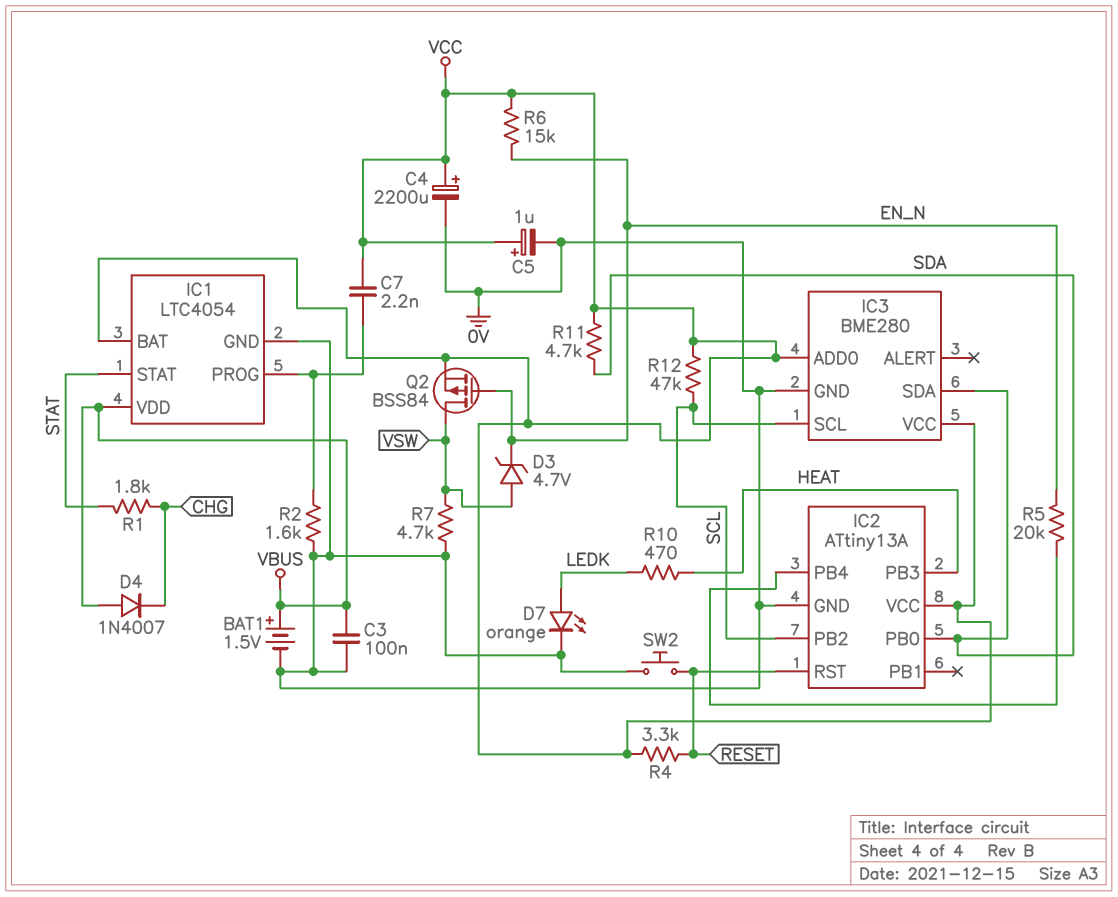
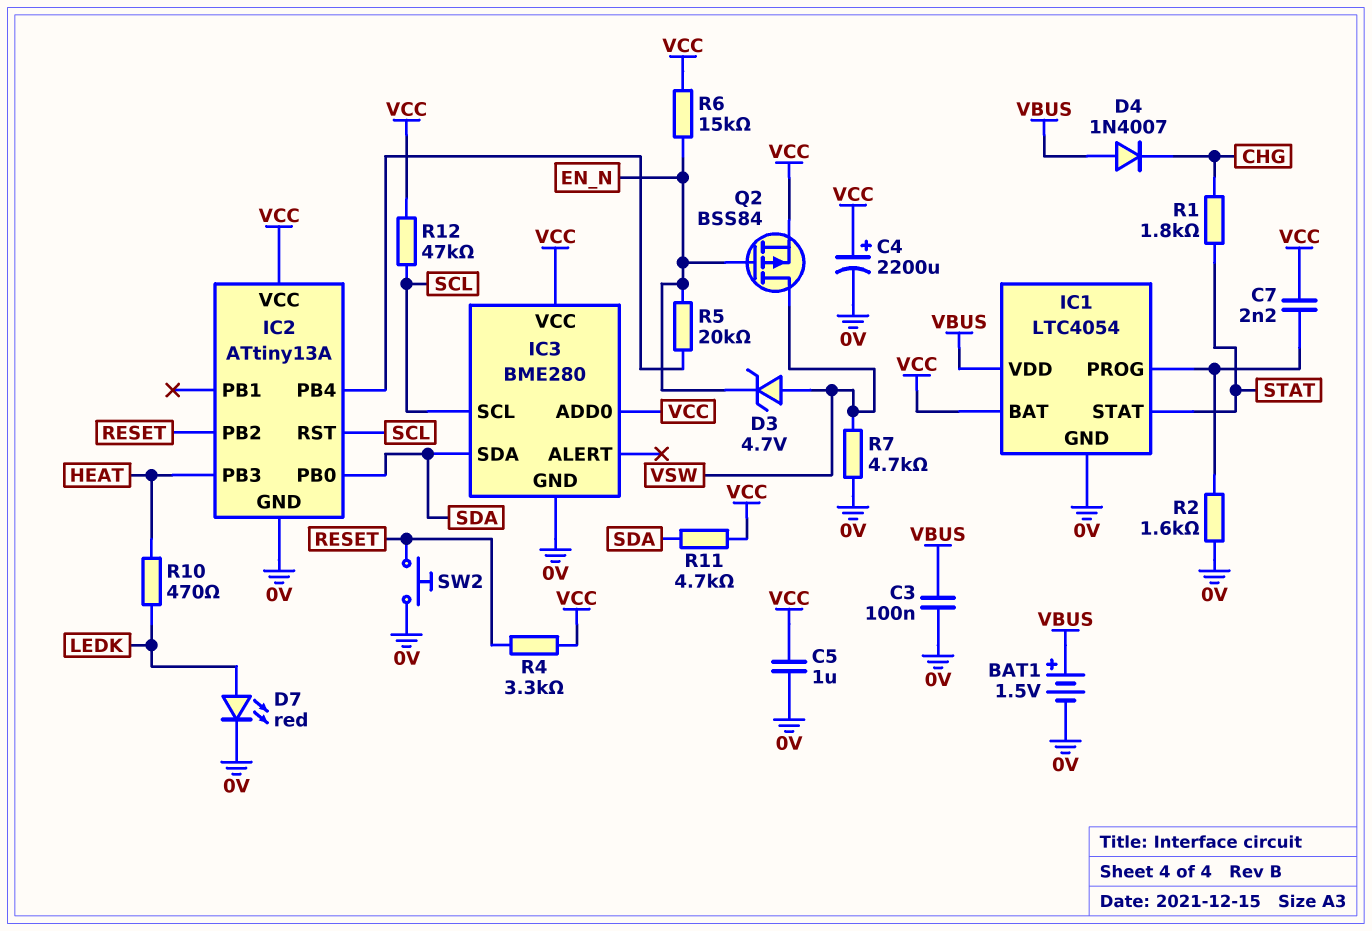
C5: 1uF (plus VCC, minus 0V) -> 1uF (0V, VCC)
D7: LED orange (A LEDK, K 0V) -> LED red (A LEDK, K 0V)
IC2 pin PB2: SCL -> RESET
IC2 pin RST: RESET -> SCL

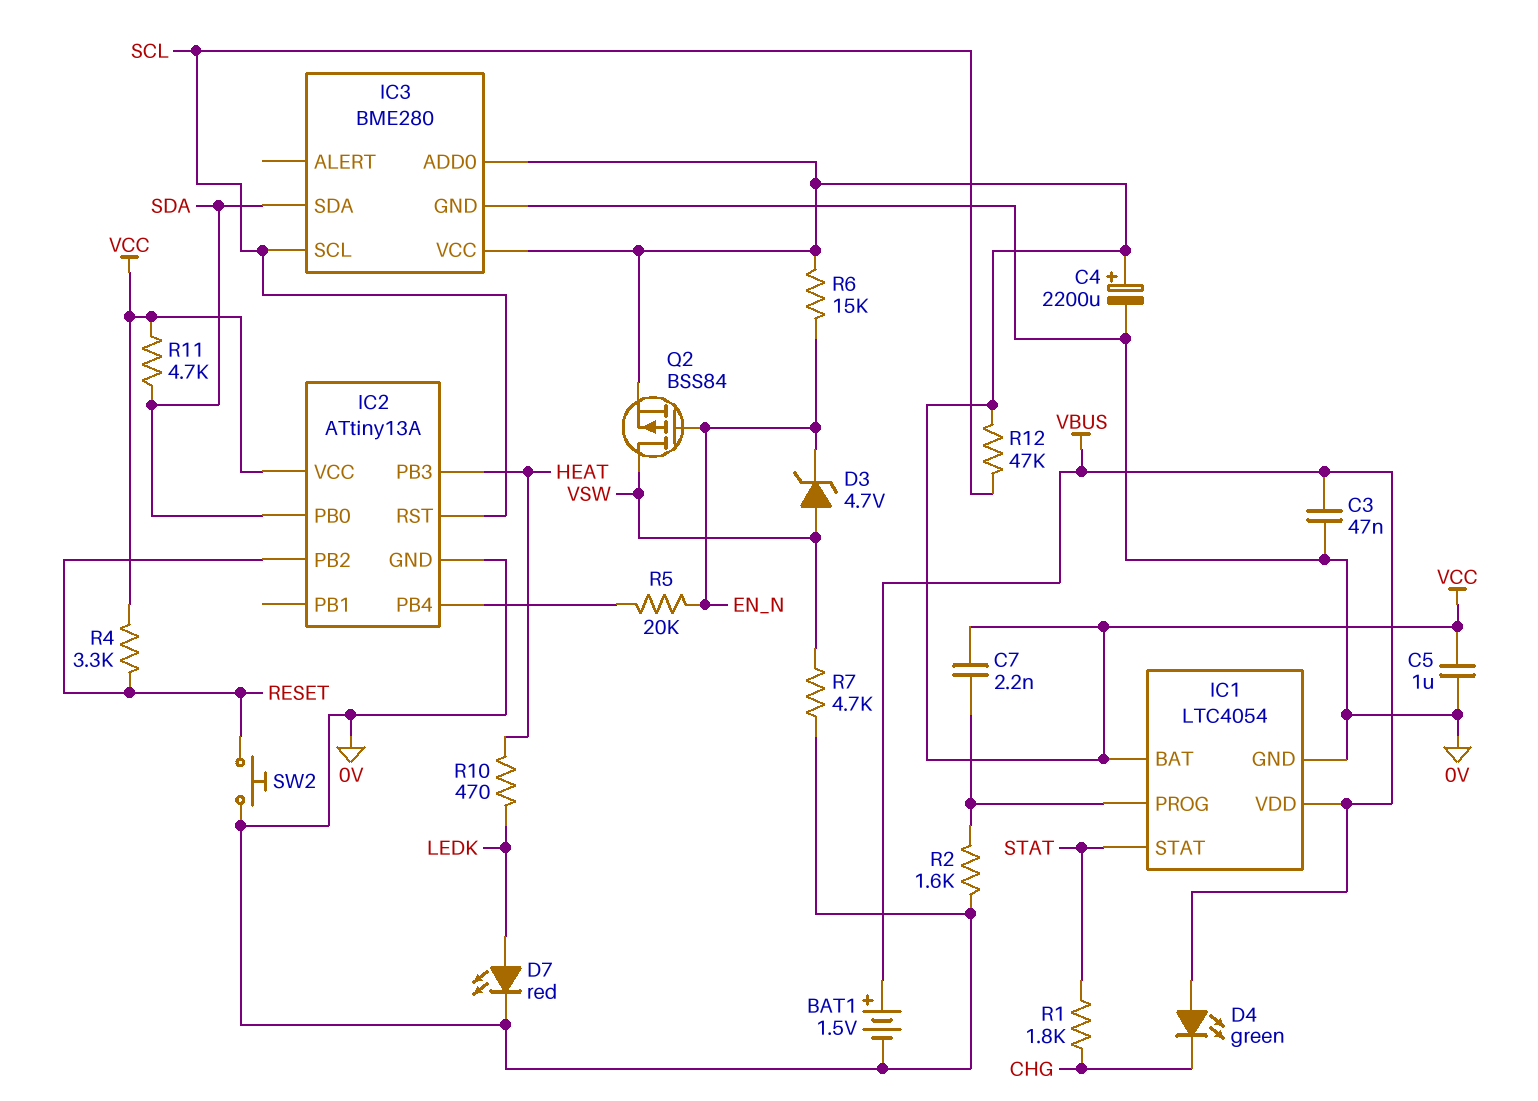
C3: 100nF (0V, VBUS) -> 47nF (0V, VBUS)
D4: diode 1N4007 (A VBUS, K CHG) -> LED green (A VBUS, K CHG)

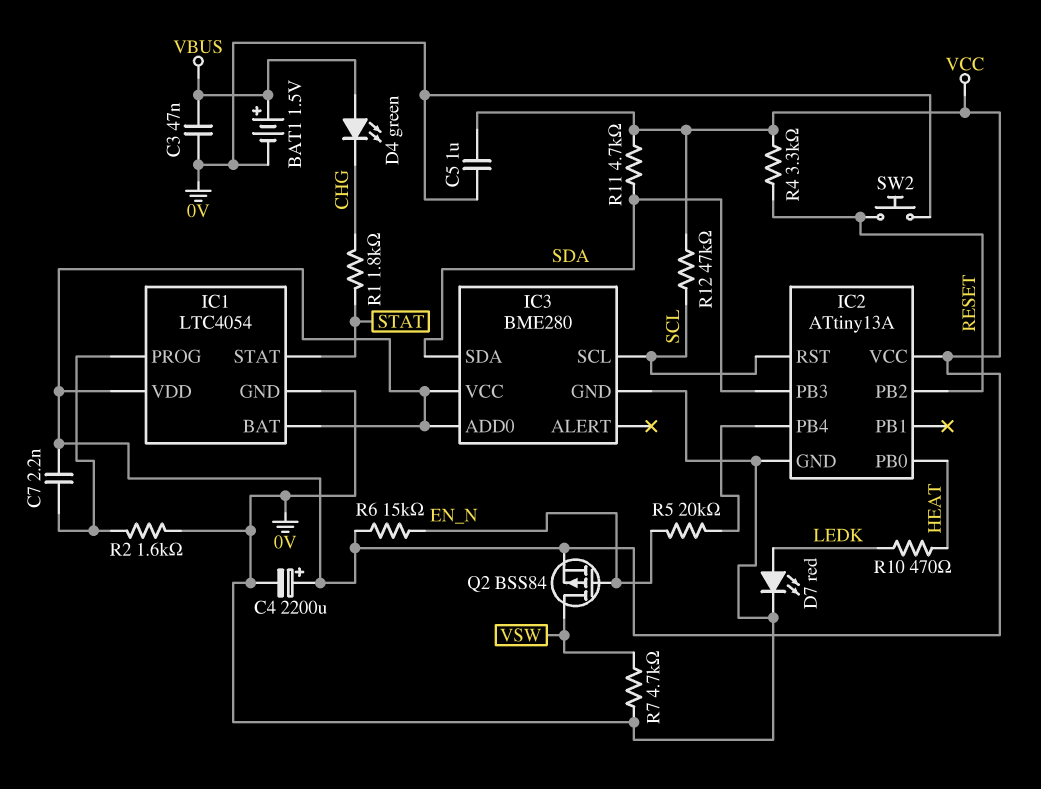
D3: zener 4.7V (A VSW, K EN_N) -> none
IC1 pin VDD: VBUS -> VCC
IC2 pin PB0: SDA -> HEAT
IC2 pin PB3: HEAT -> SDA

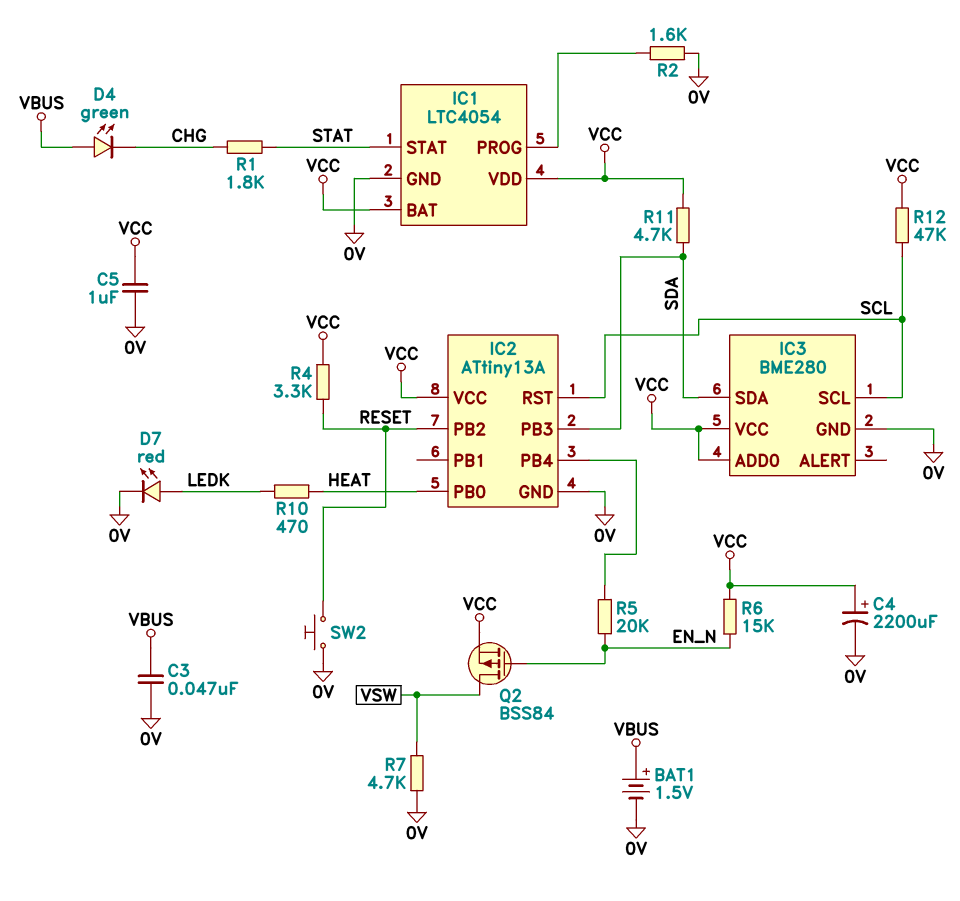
C7: 2.2nF (IC1/PROG, VCC) -> none

